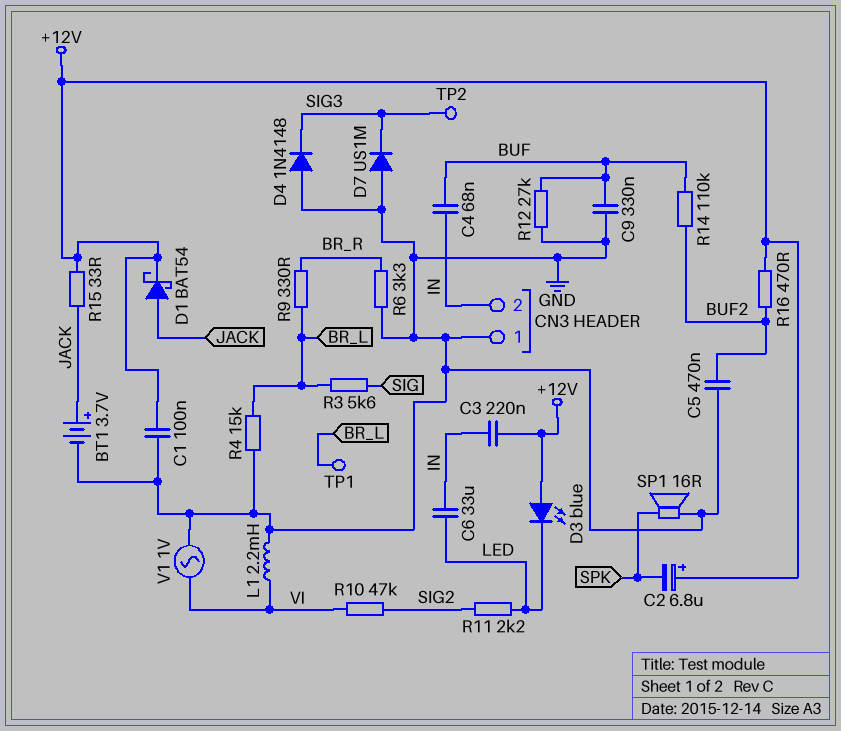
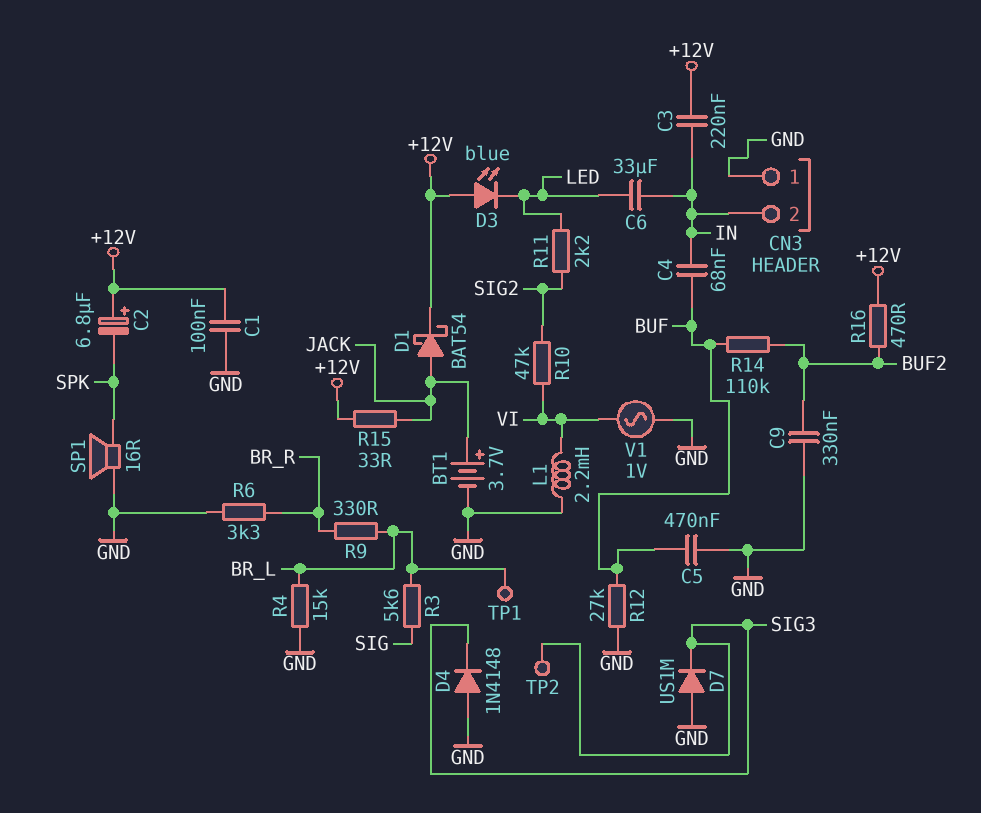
C5: 470nF (BUF2, GND) -> 470nF (BUF, GND)
C9: 330nF (BUF, GND) -> 330nF (BUF2, GND)

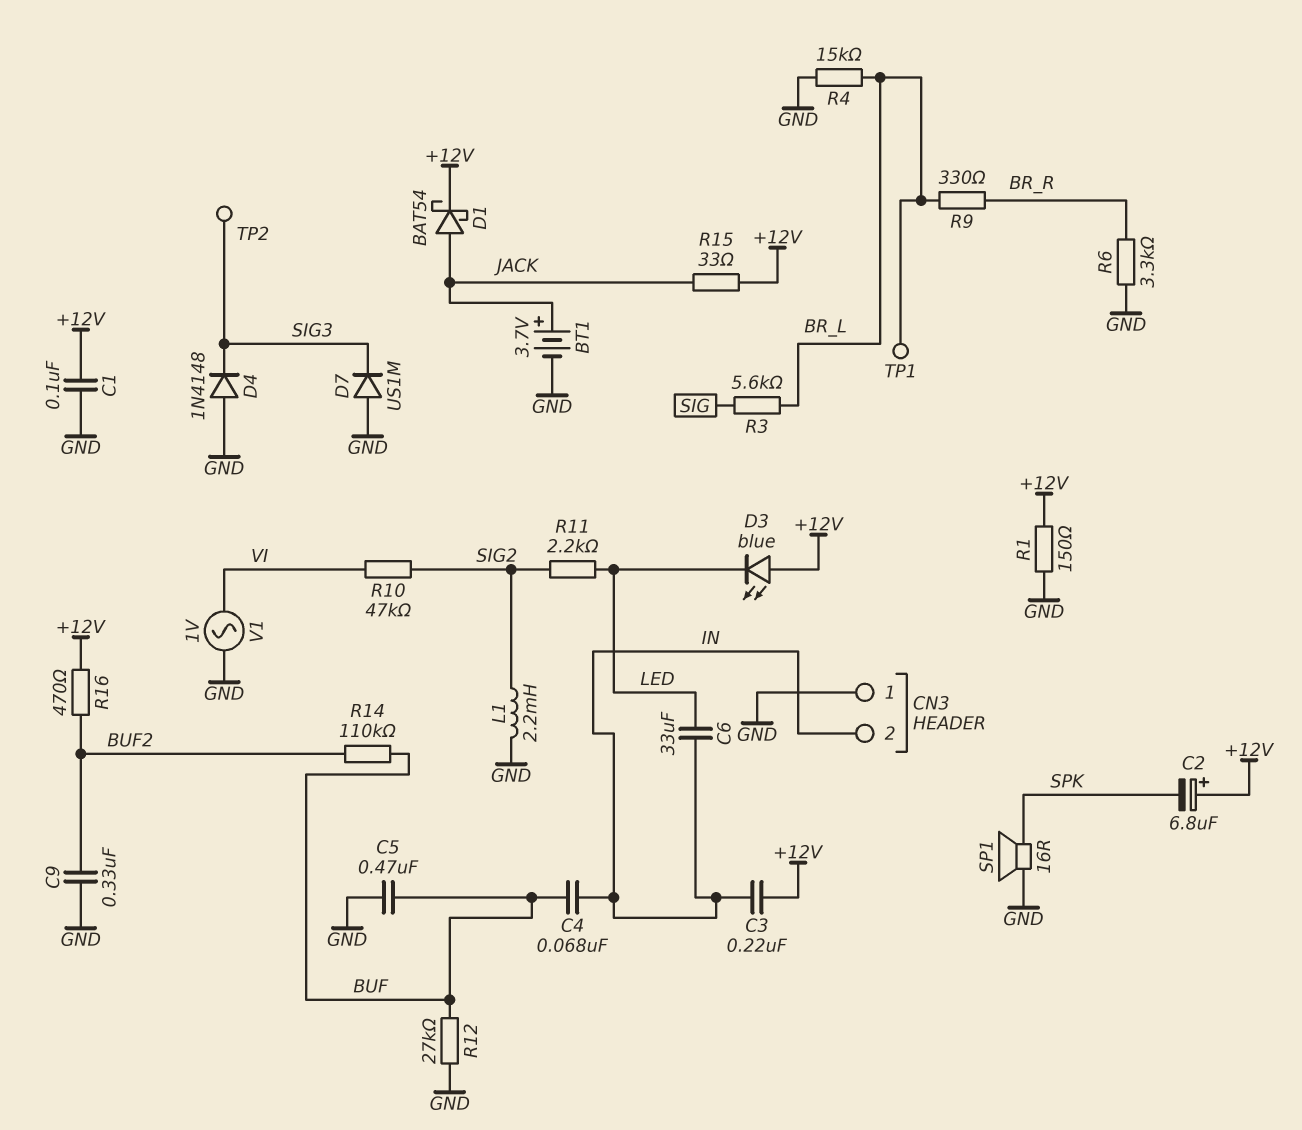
L1: 2.2mH (GND, VI) -> 2.2mH (GND, SIG2)
R1: none -> 150 (+12V, GND)

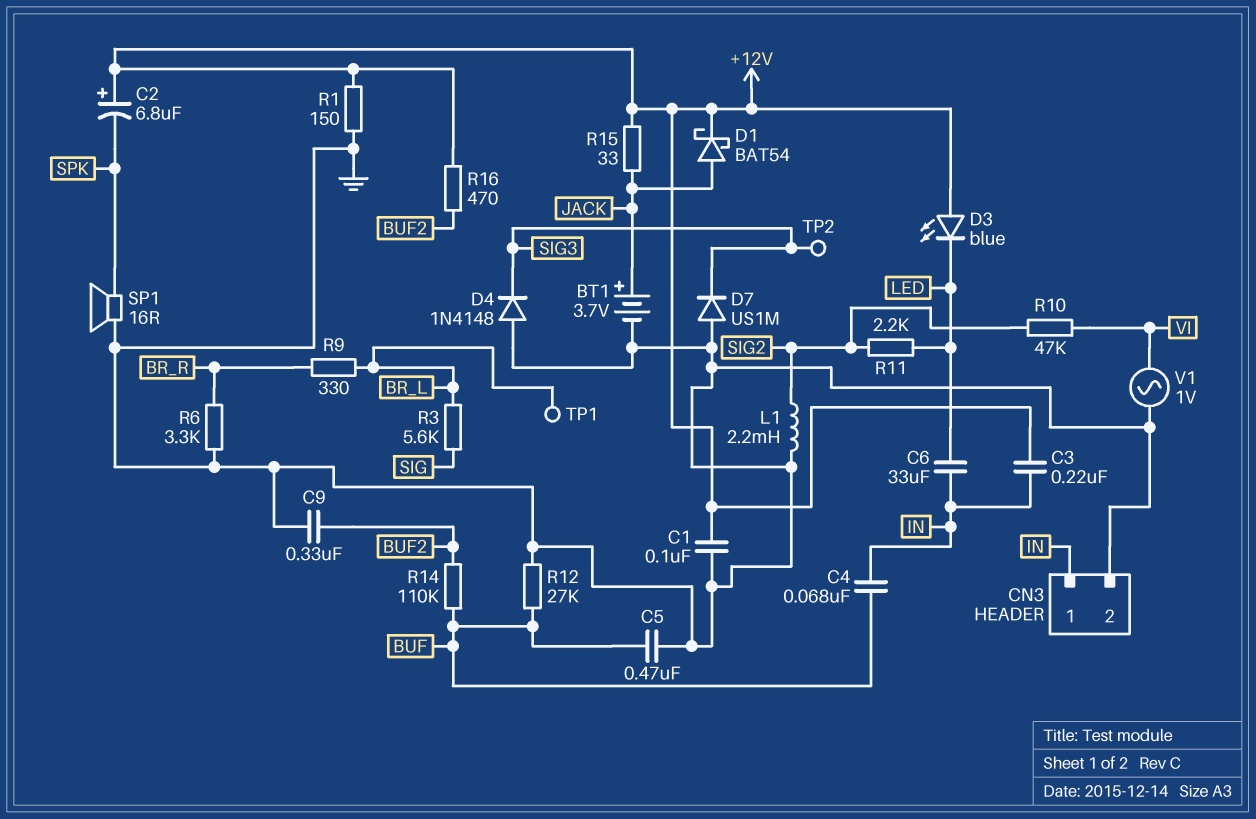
CN3 pin 1: GND -> IN
CN3 pin 2: IN -> GND
R4: 15k (BR_L, GND) -> none

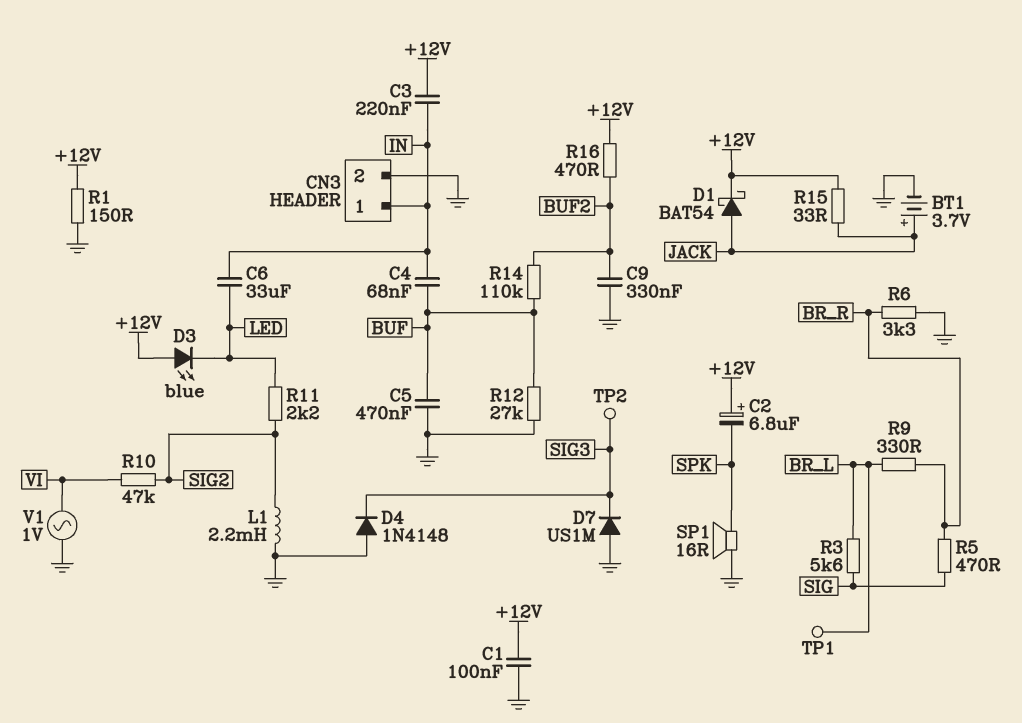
R5: none -> 470 (BR_R, SIG)

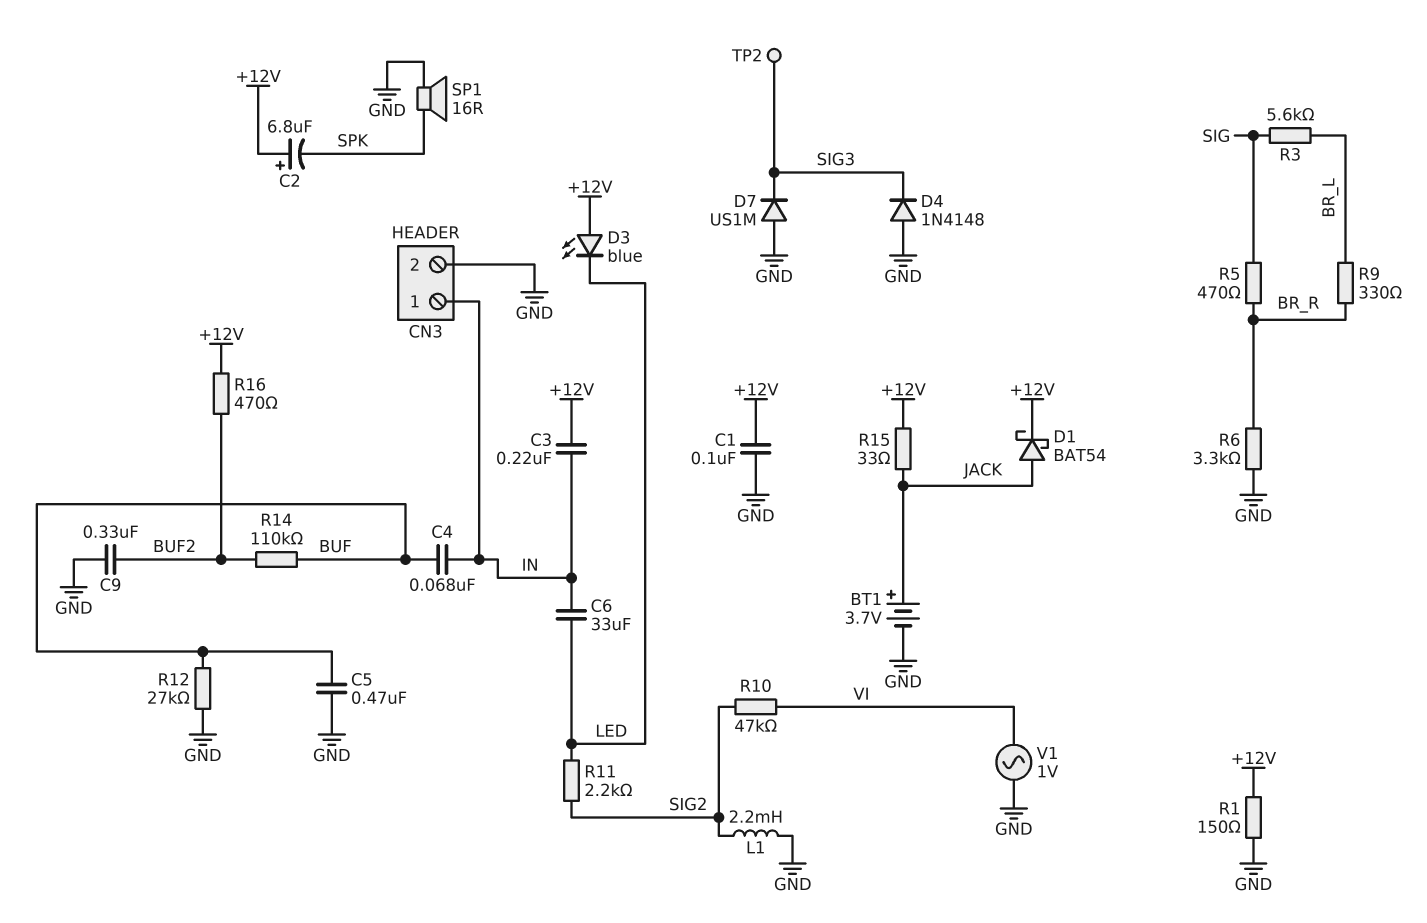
TP1: test point (BR_L) -> none

